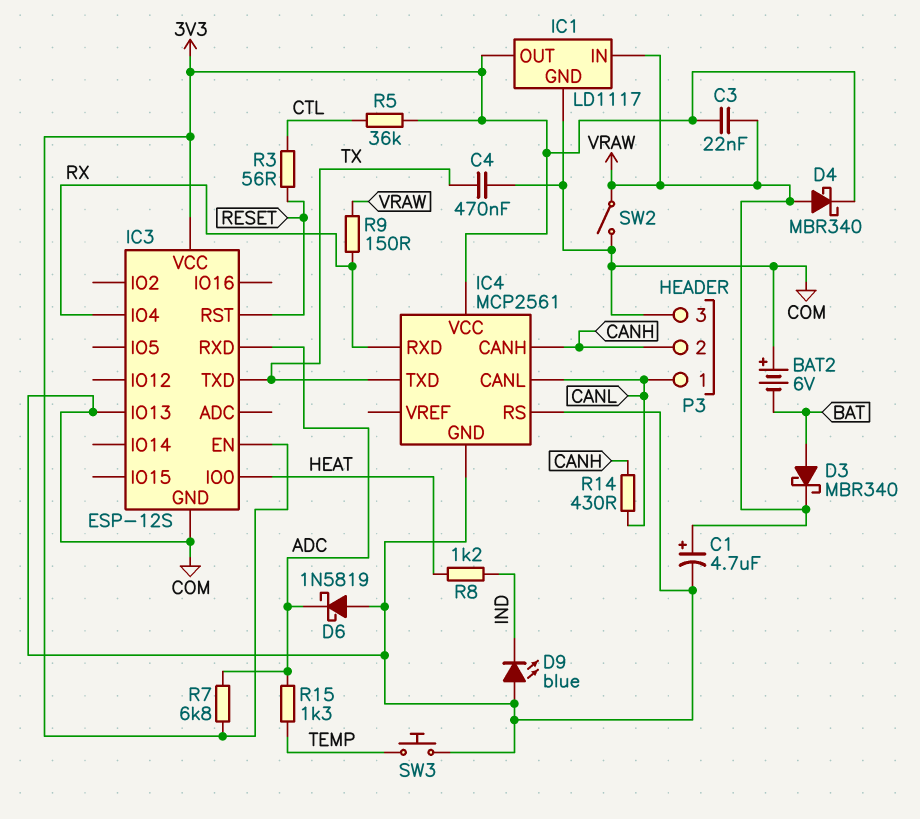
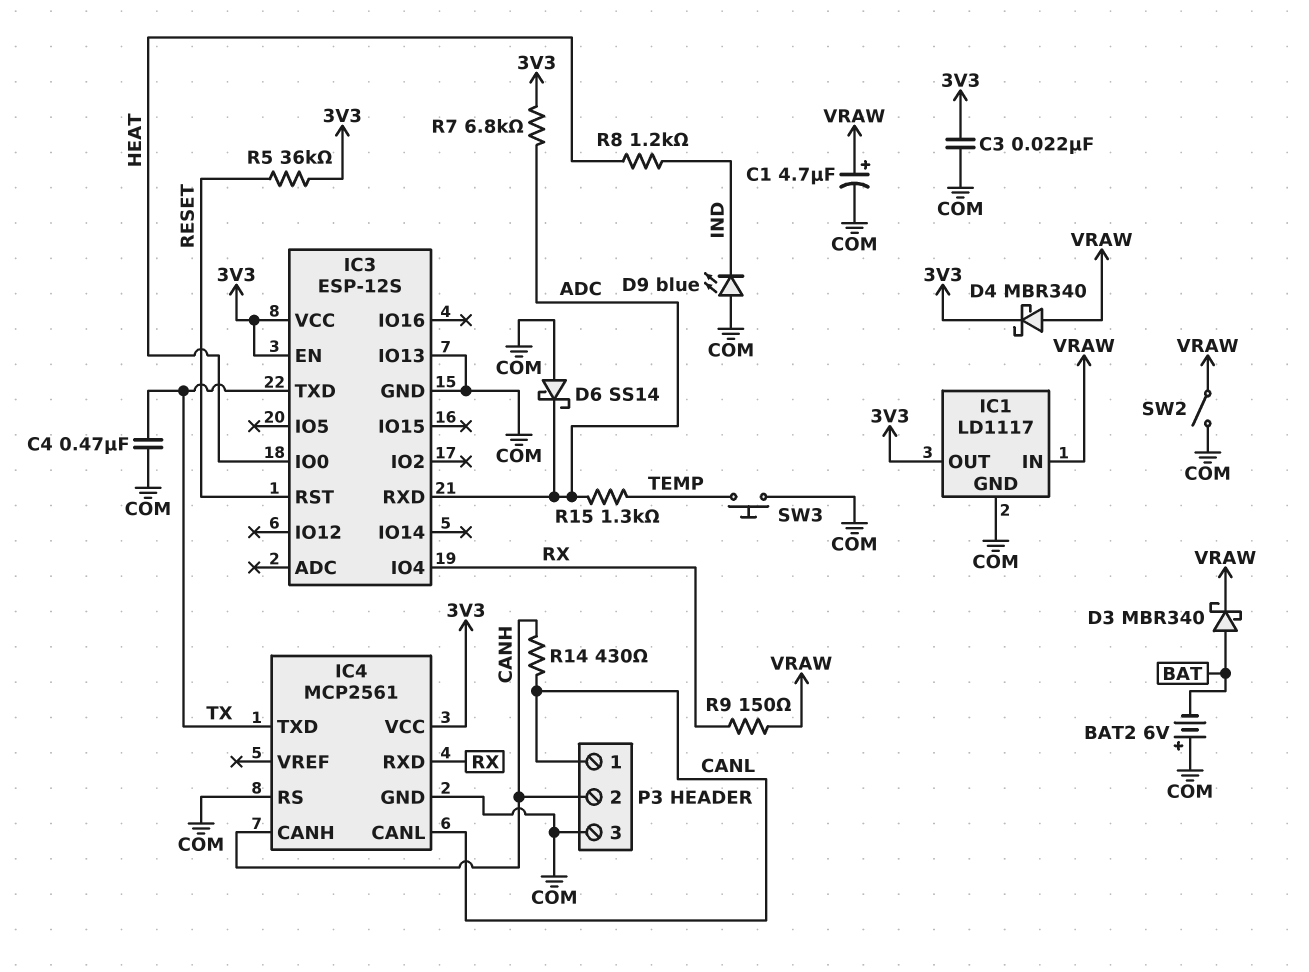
C3: 22nF (3V3, VRAW) -> 22nF (3V3, COM)
D6: schottky 1N5819 (A COM, K ADC) -> schottky SS14 (A COM, K ADC)
R3: 56 (CTL, RESET) -> none
R5: 36k (3V3, CTL) -> 36k (3V3, RESET)

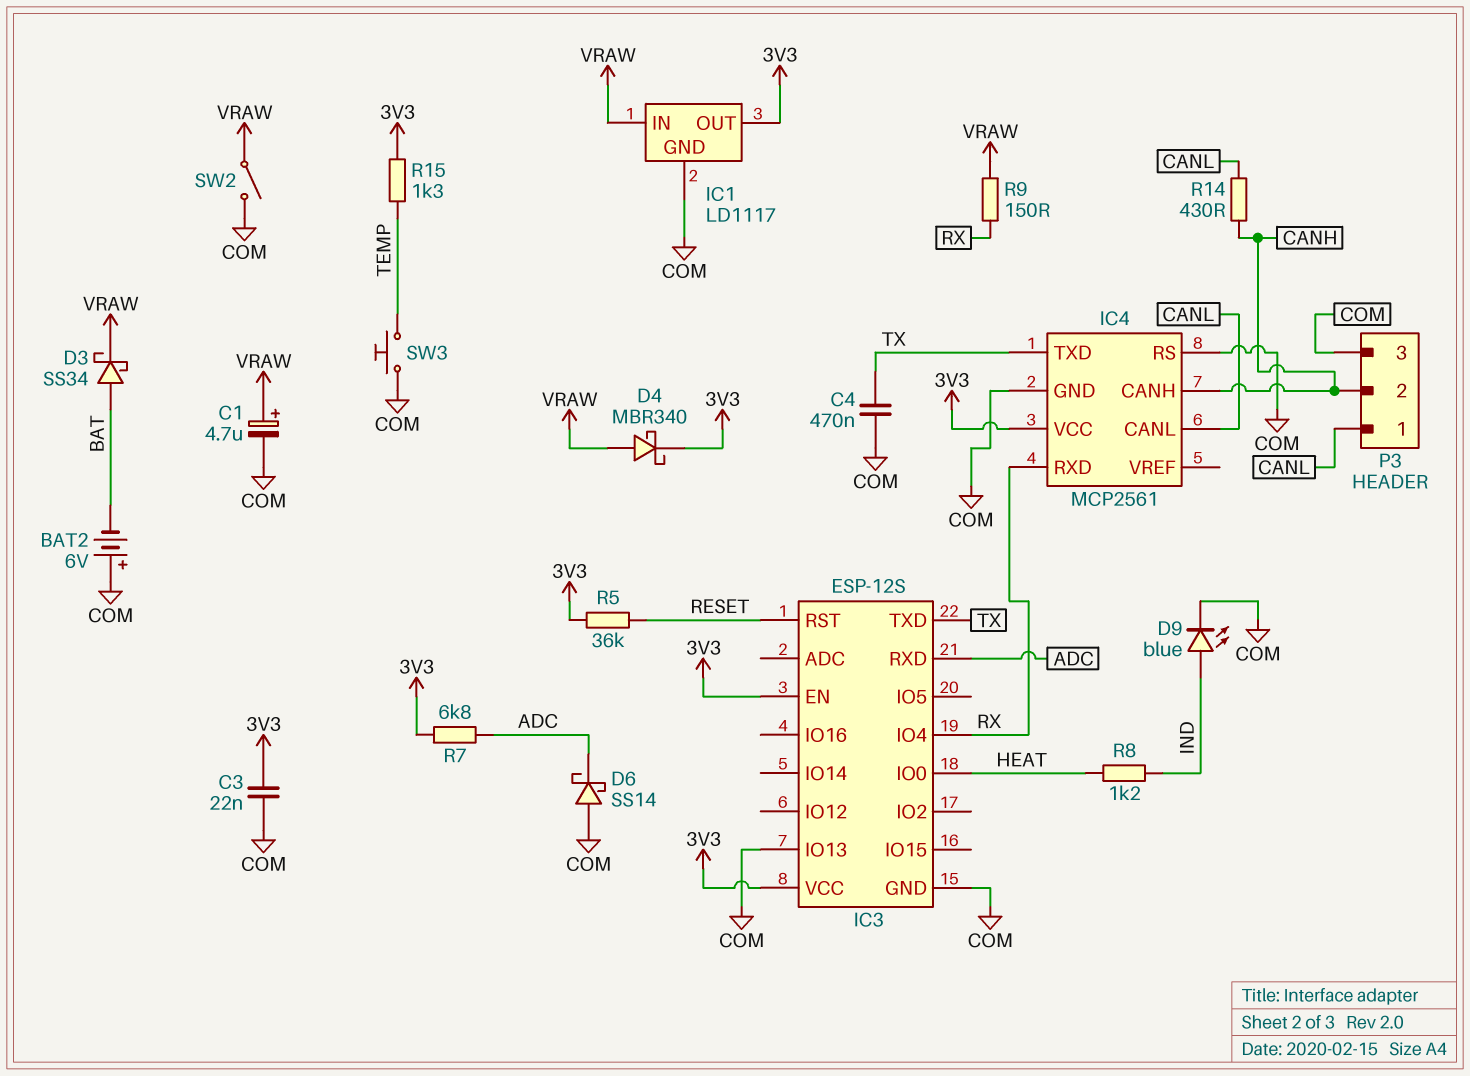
D3: schottky MBR340 (A BAT, K VRAW) -> schottky SS34 (A BAT, K VRAW)
D9: LED blue (A COM, K IND) -> LED blue (A IND, K COM)
R15: 1.3k (ADC, TEMP) -> 1.3k (3V3, TEMP)

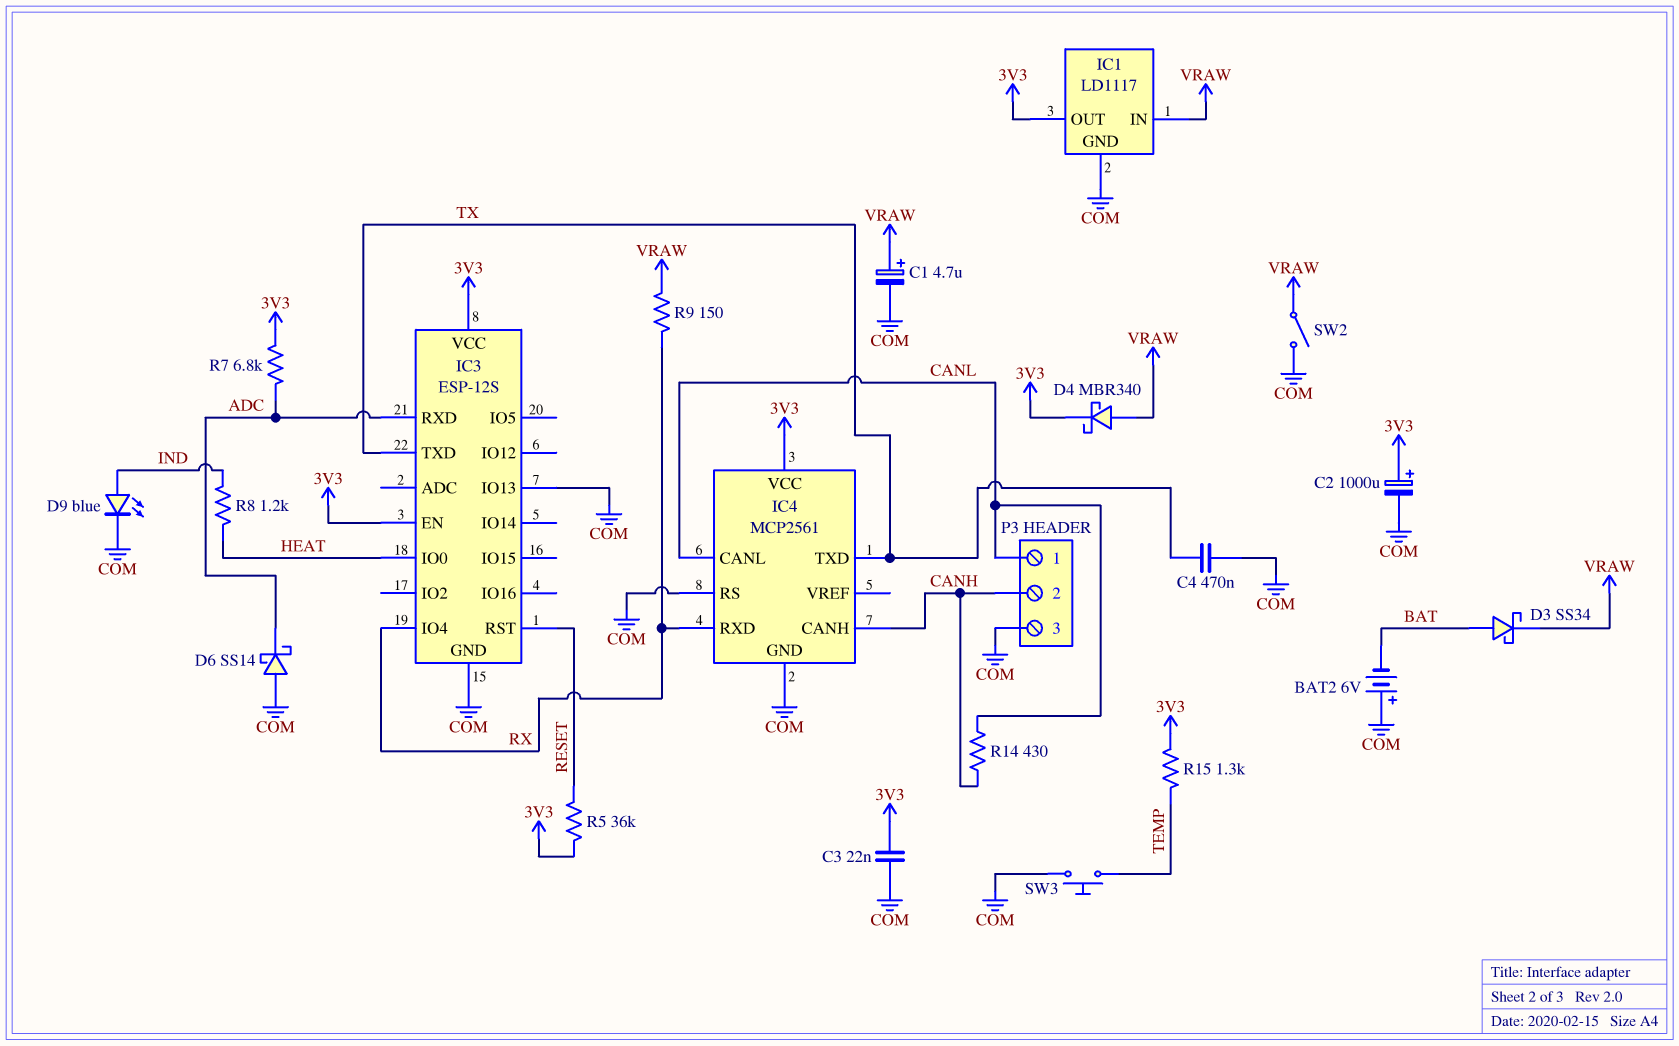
C2: none -> 1000uF (plus 3V3, minus COM)

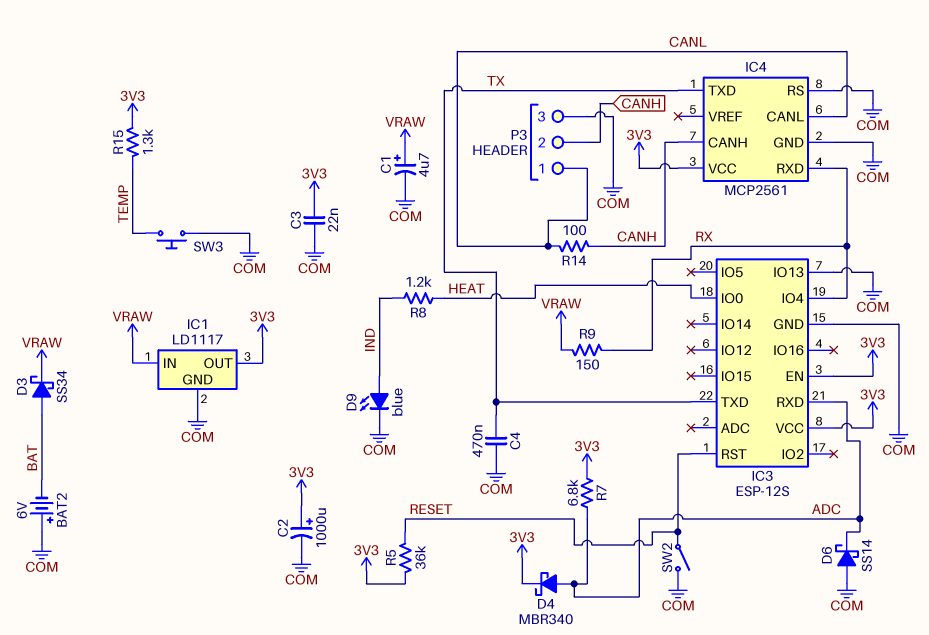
D4: schottky MBR340 (A VRAW, K 3V3) -> schottky MBR340 (A ADC, K 3V3)
R14: 430 (CANH, CANL) -> 100 (CANH, CANL)
SW2: switch (COM, VRAW) -> switch (COM, RESET)

